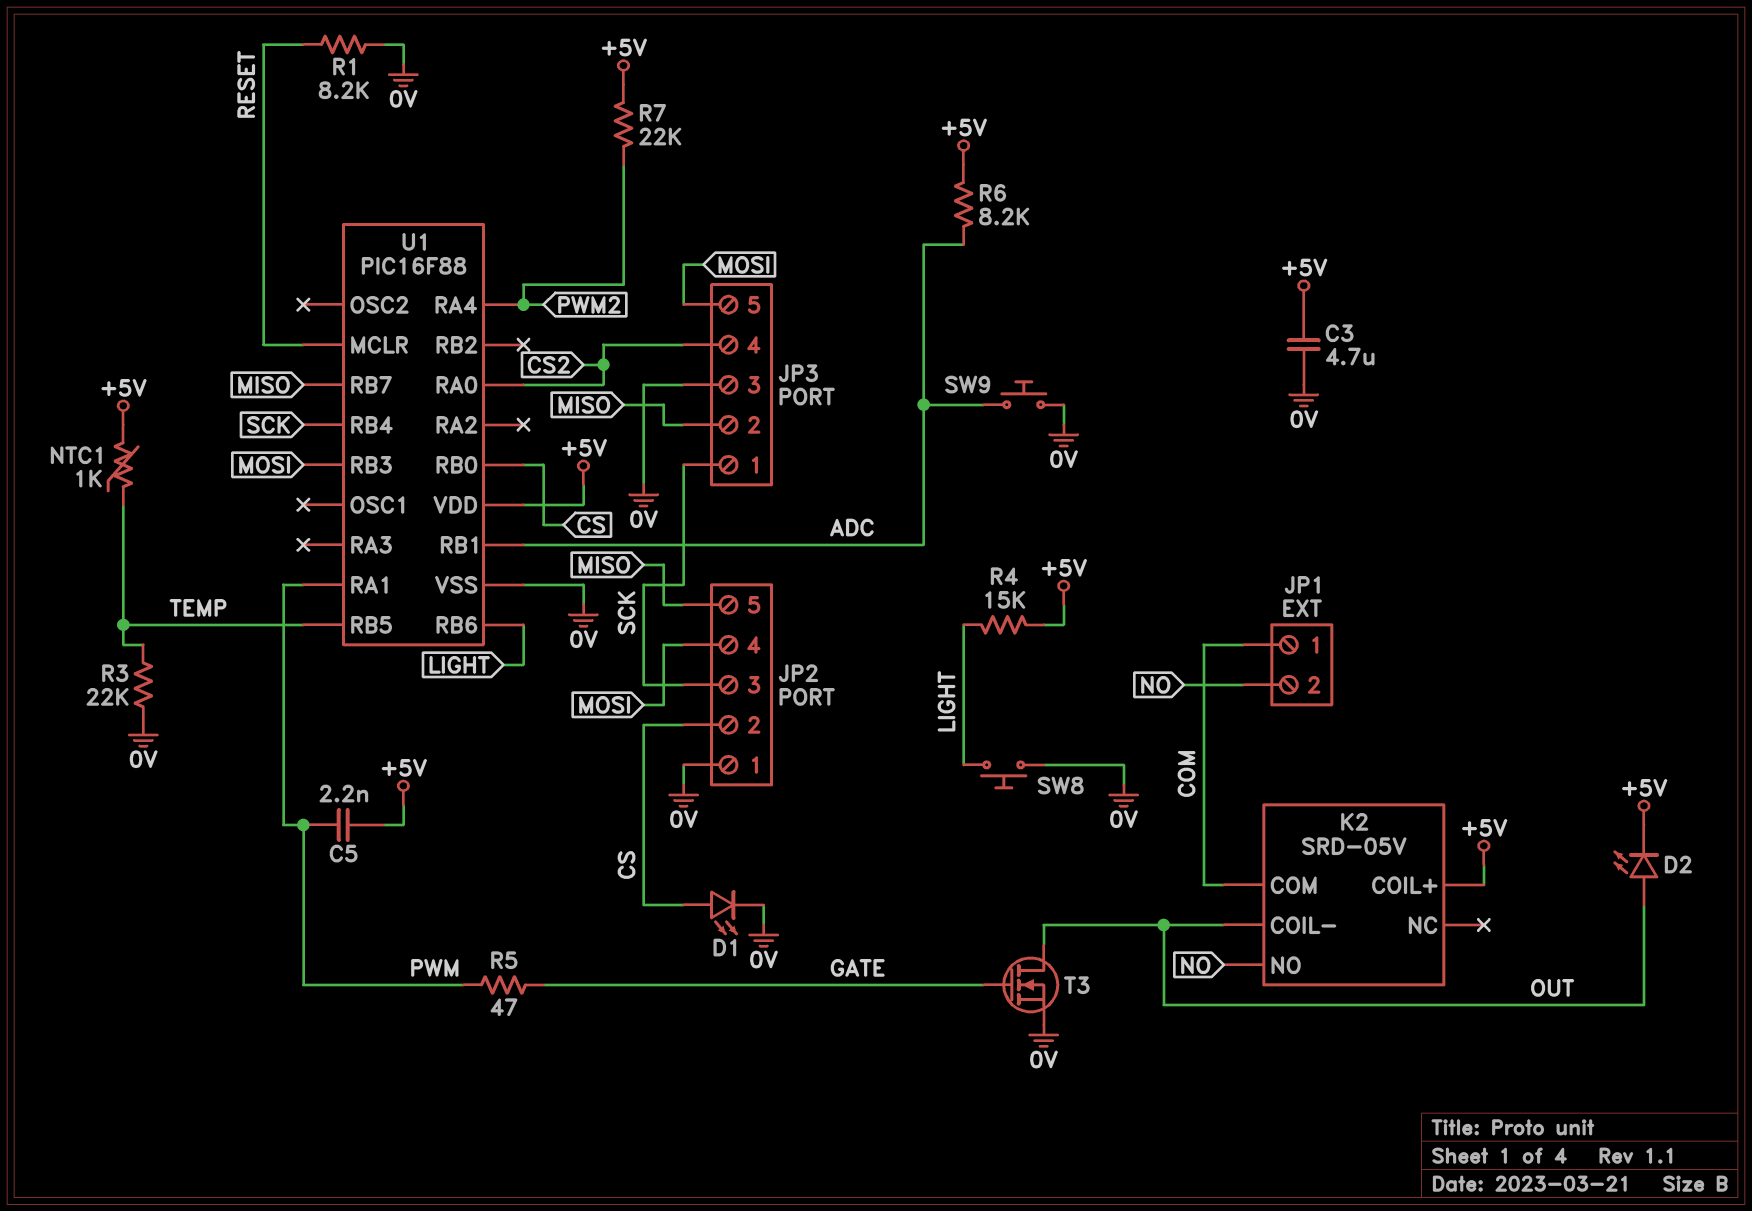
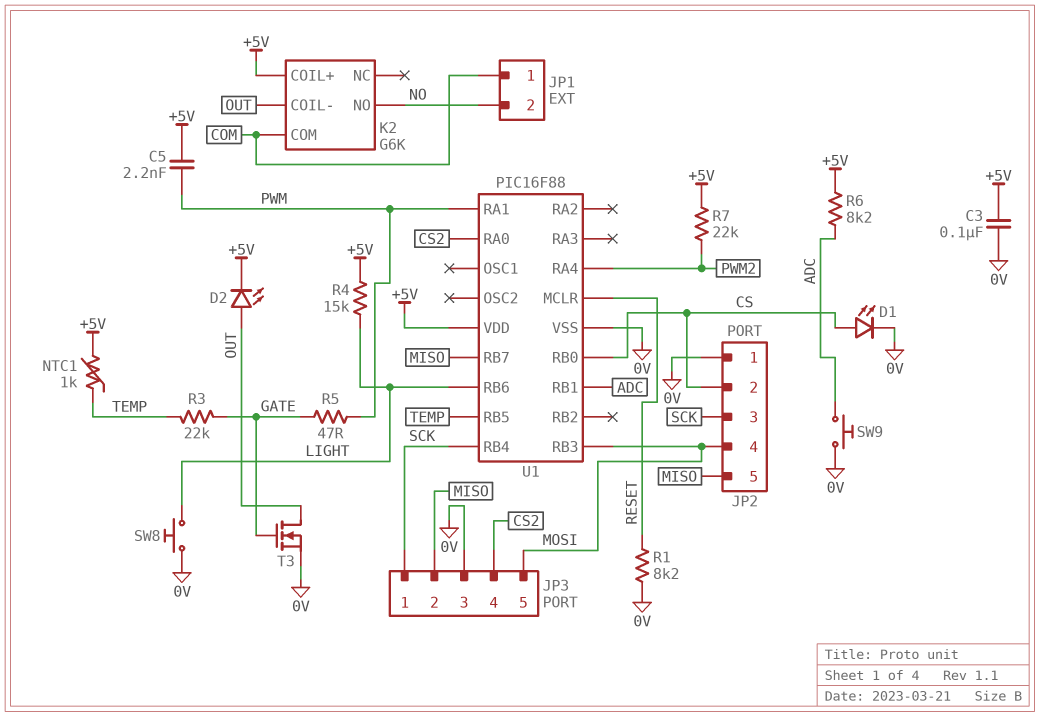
C3: 4.7uF (+5V, 0V) -> 100nF (+5V, 0V)
K2: SRD-05V -> G6K
R3: 22k (0V, TEMP) -> 22k (GATE, TEMP)

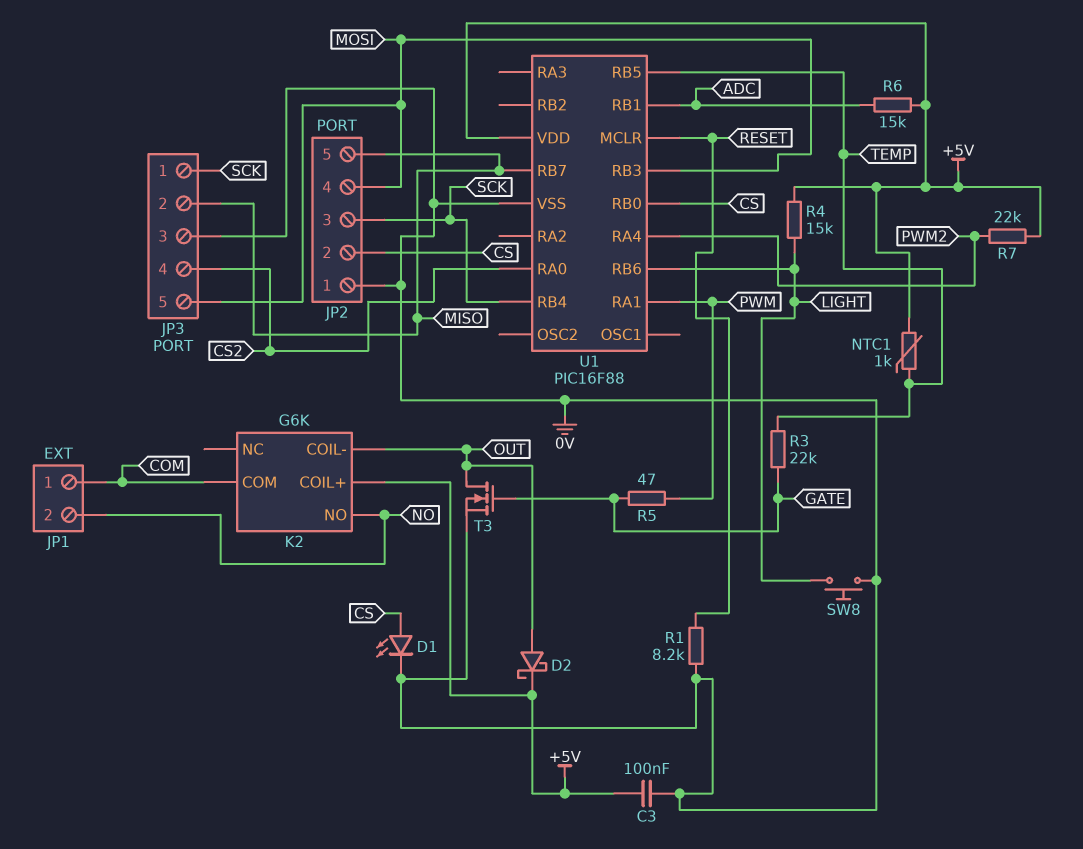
C5: 2.2nF (+5V, PWM) -> none
D2: LED (A OUT, K +5V) -> schottky (A OUT, K +5V)
R6: 8.2k (+5V, ADC) -> 15k (+5V, ADC)
SW9: button (0V, ADC) -> none

